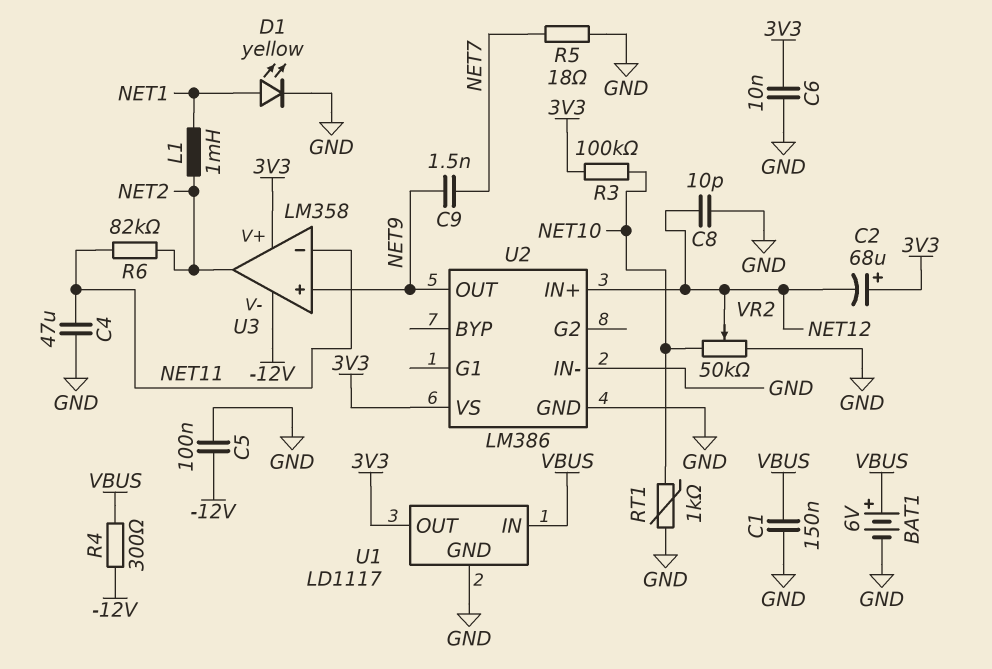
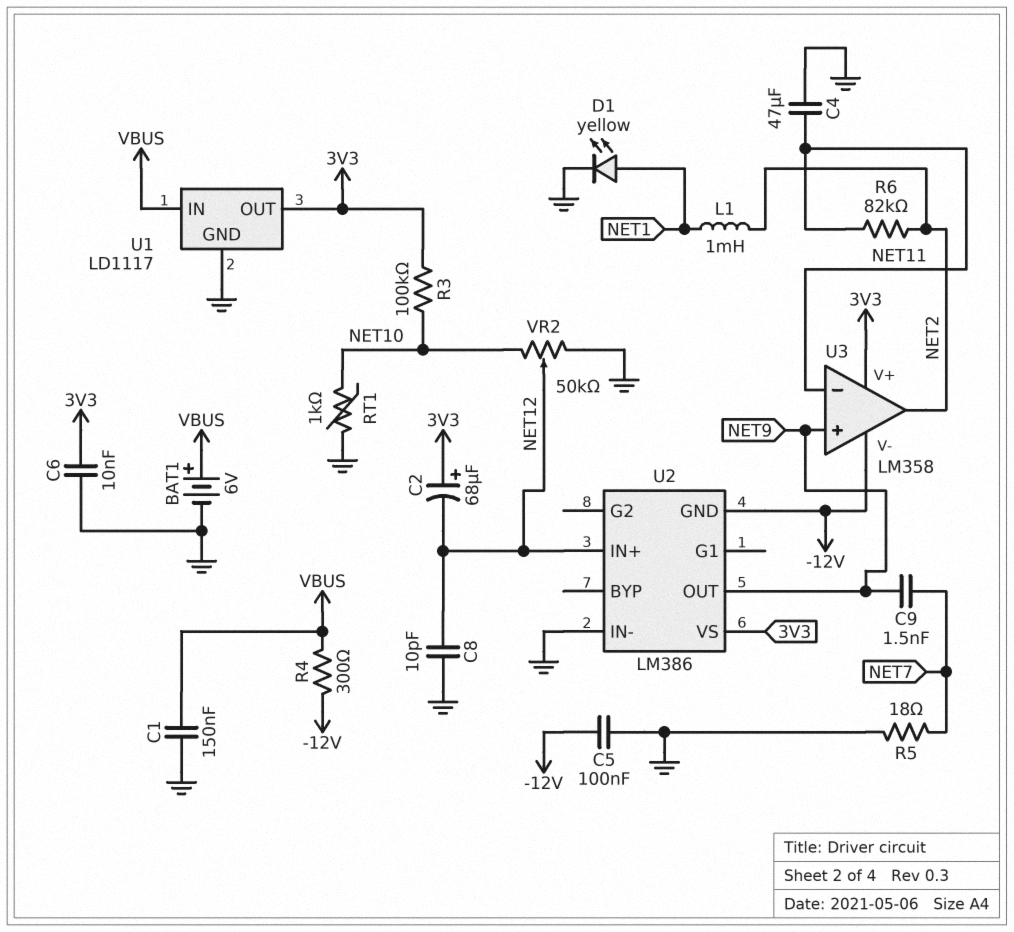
U2 pin GND: GND -> -12V

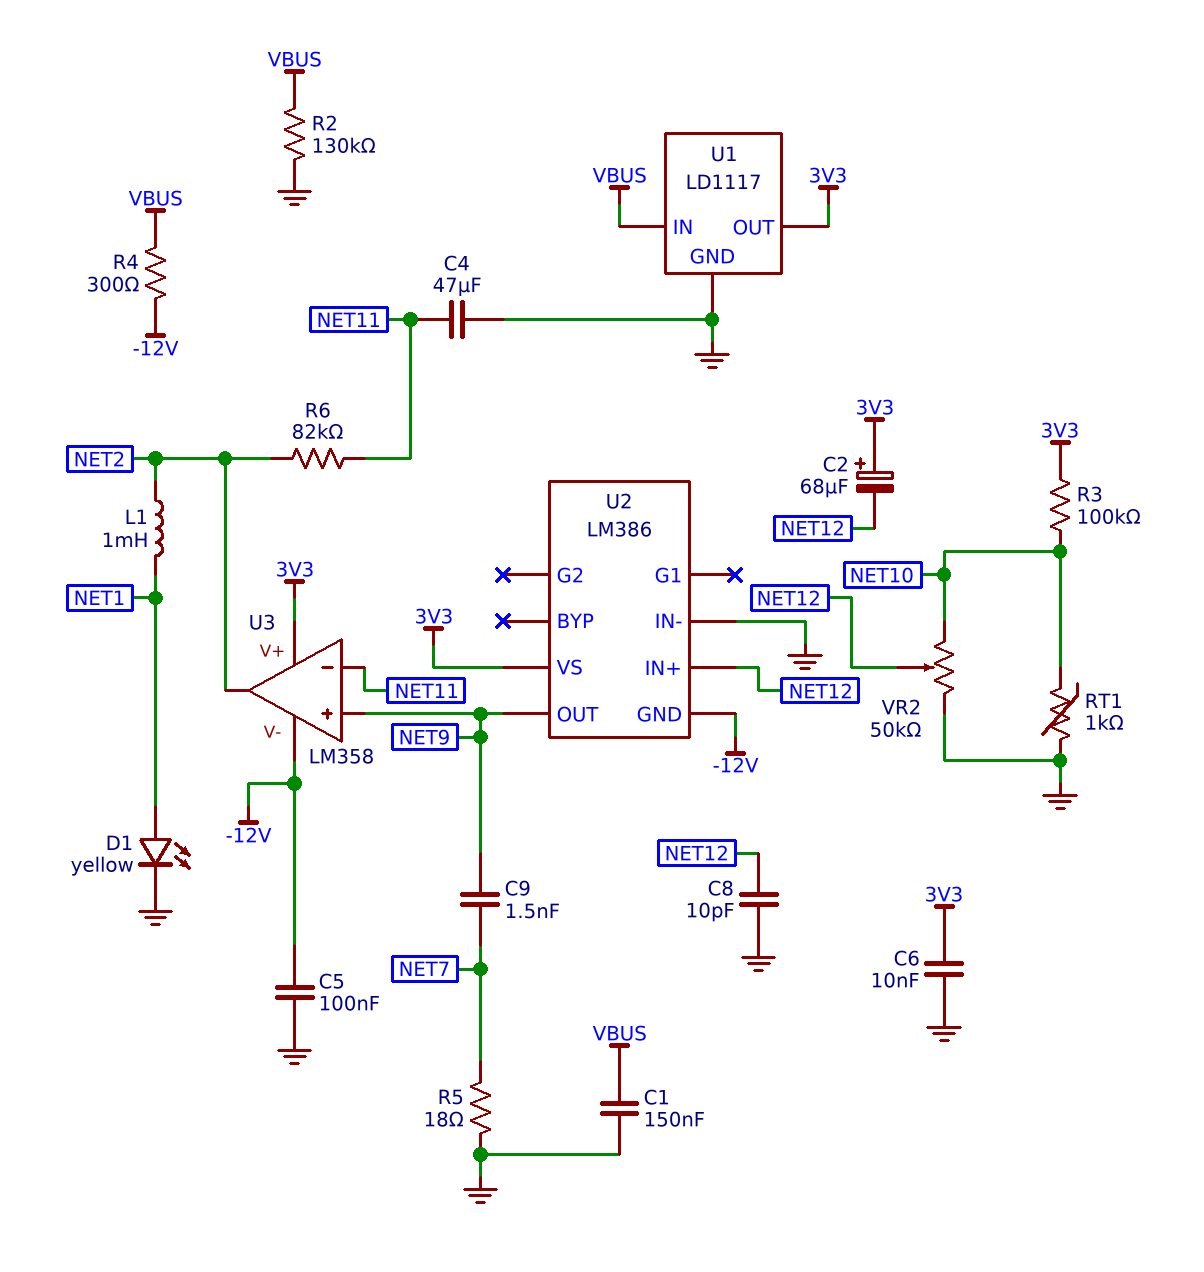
BAT1: 6V (plus VBUS, minus GND) -> none
R2: none -> 130k (GND, VBUS)

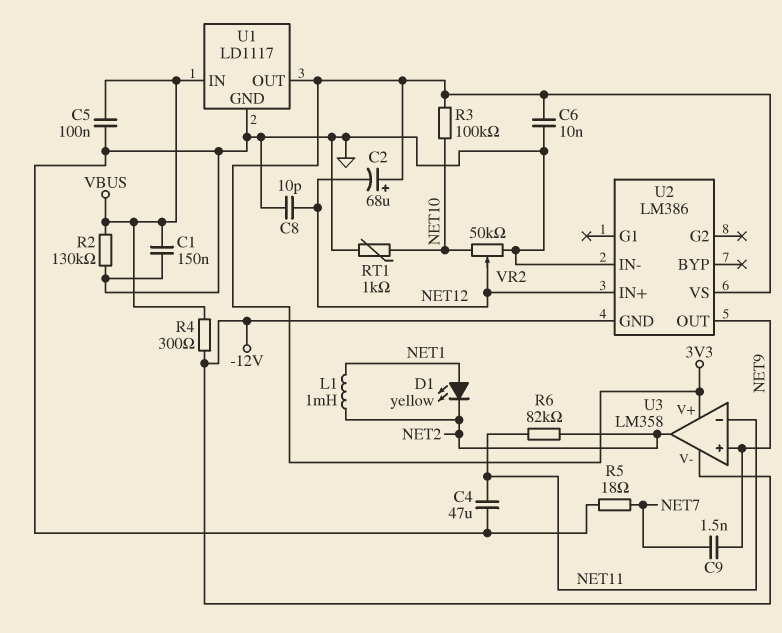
C5: 100nF (-12V, GND) -> 100nF (GND, VBUS)
D1: LED yellow (A NET1, K GND) -> LED yellow (A NET1, K NET2)

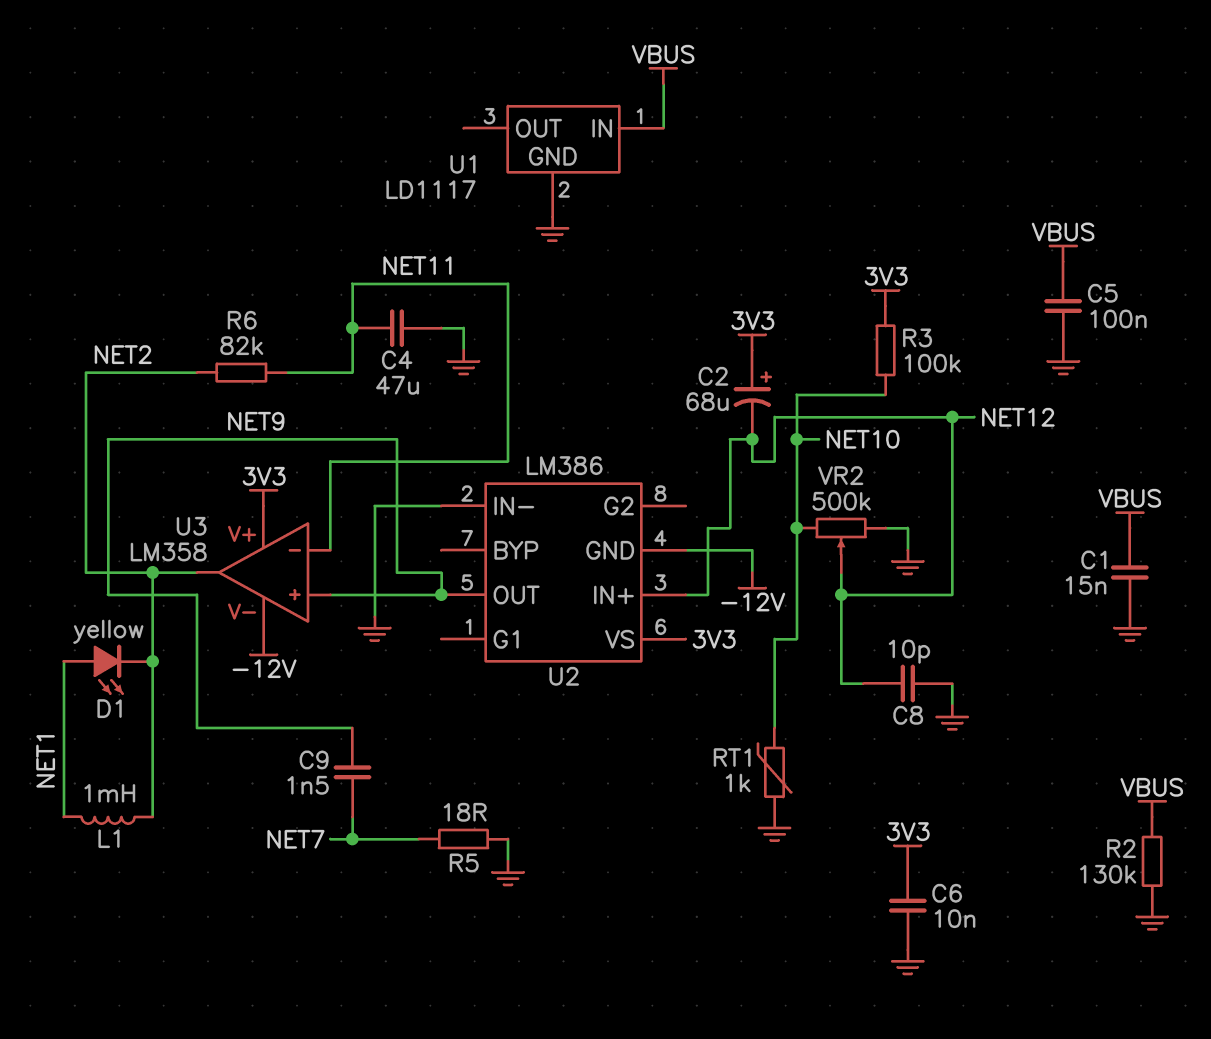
C1: 150nF (GND, VBUS) -> 15nF (GND, VBUS)
R4: 300 (-12V, VBUS) -> none
U1 pin OUT: 3V3 -> none
VR2: 50k (GND, NET10, wiper NET12) -> 500k (GND, NET10, wiper NET12)

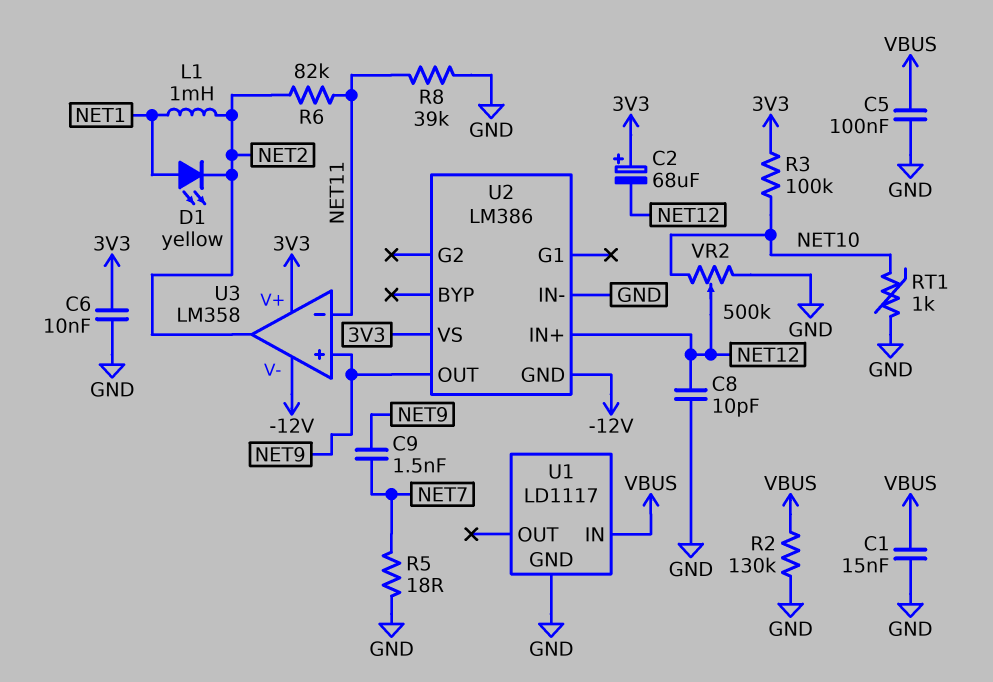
C4: 47uF (GND, NET11) -> none
R8: none -> 39k (GND, NET11)

